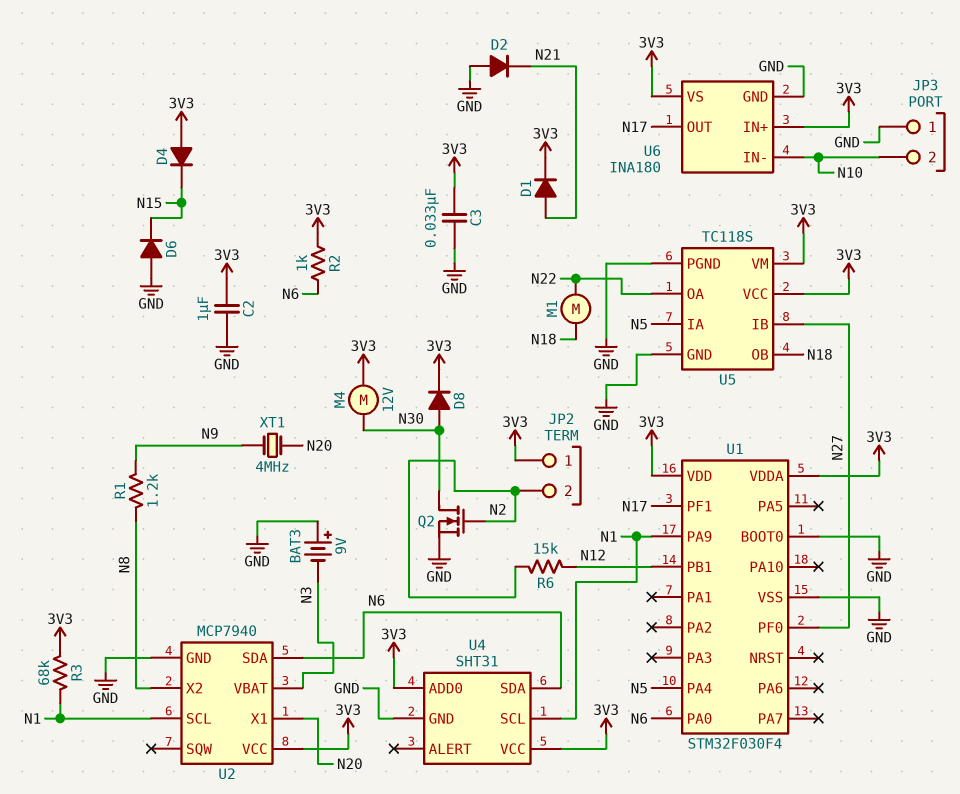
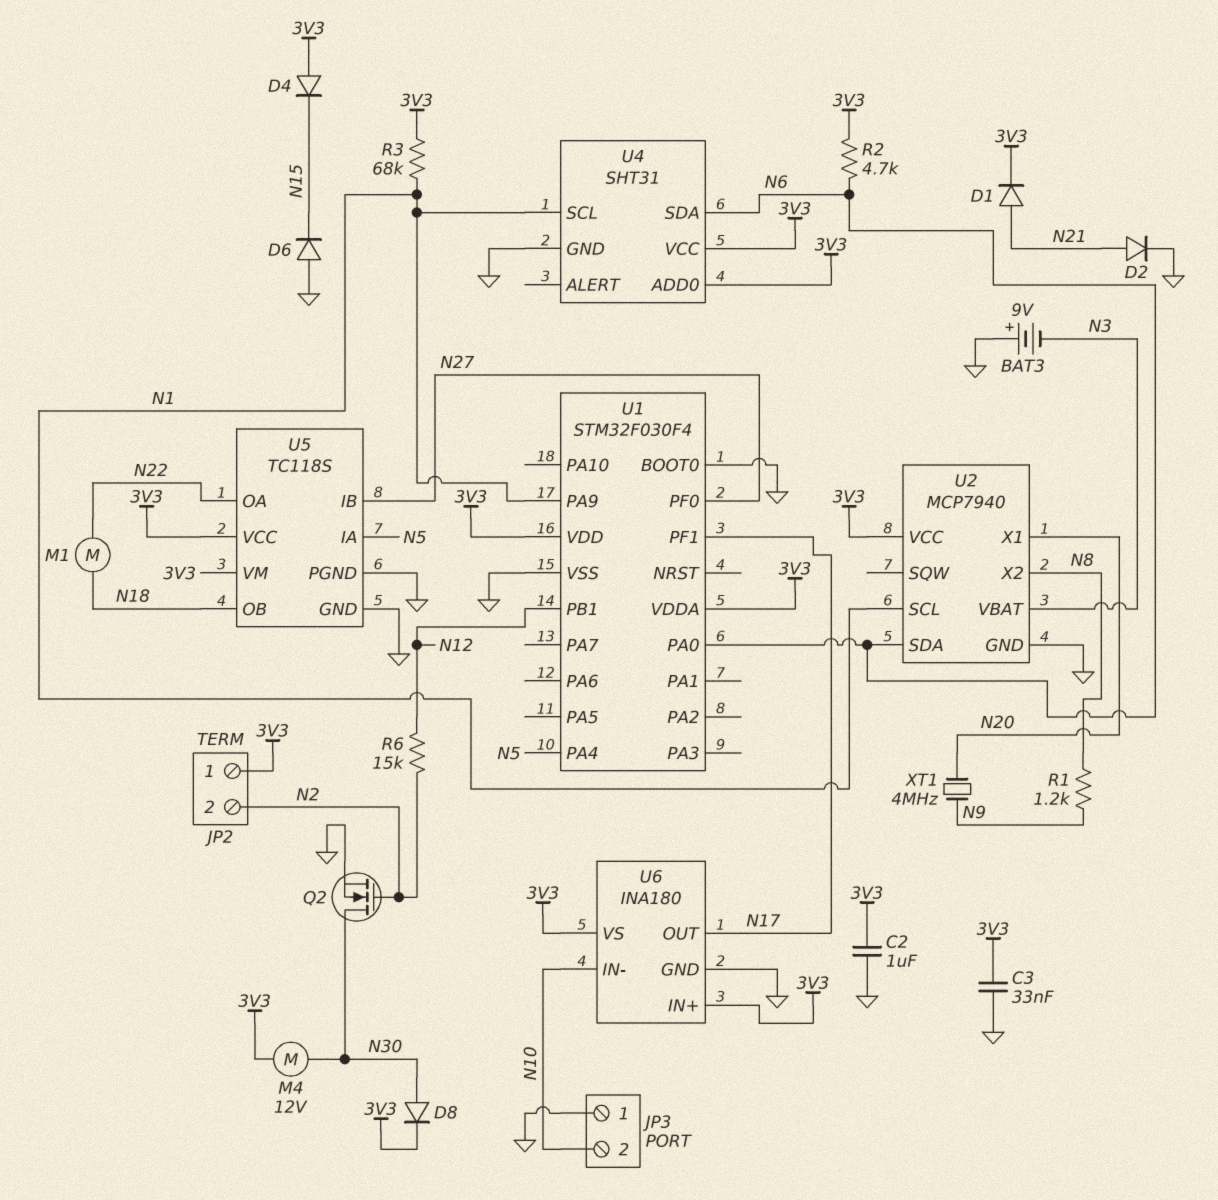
D2: diode (A GND, K N21) -> diode (A N21, K GND)
R2: 1k (3V3, N6) -> 4.7k (3V3, N6)

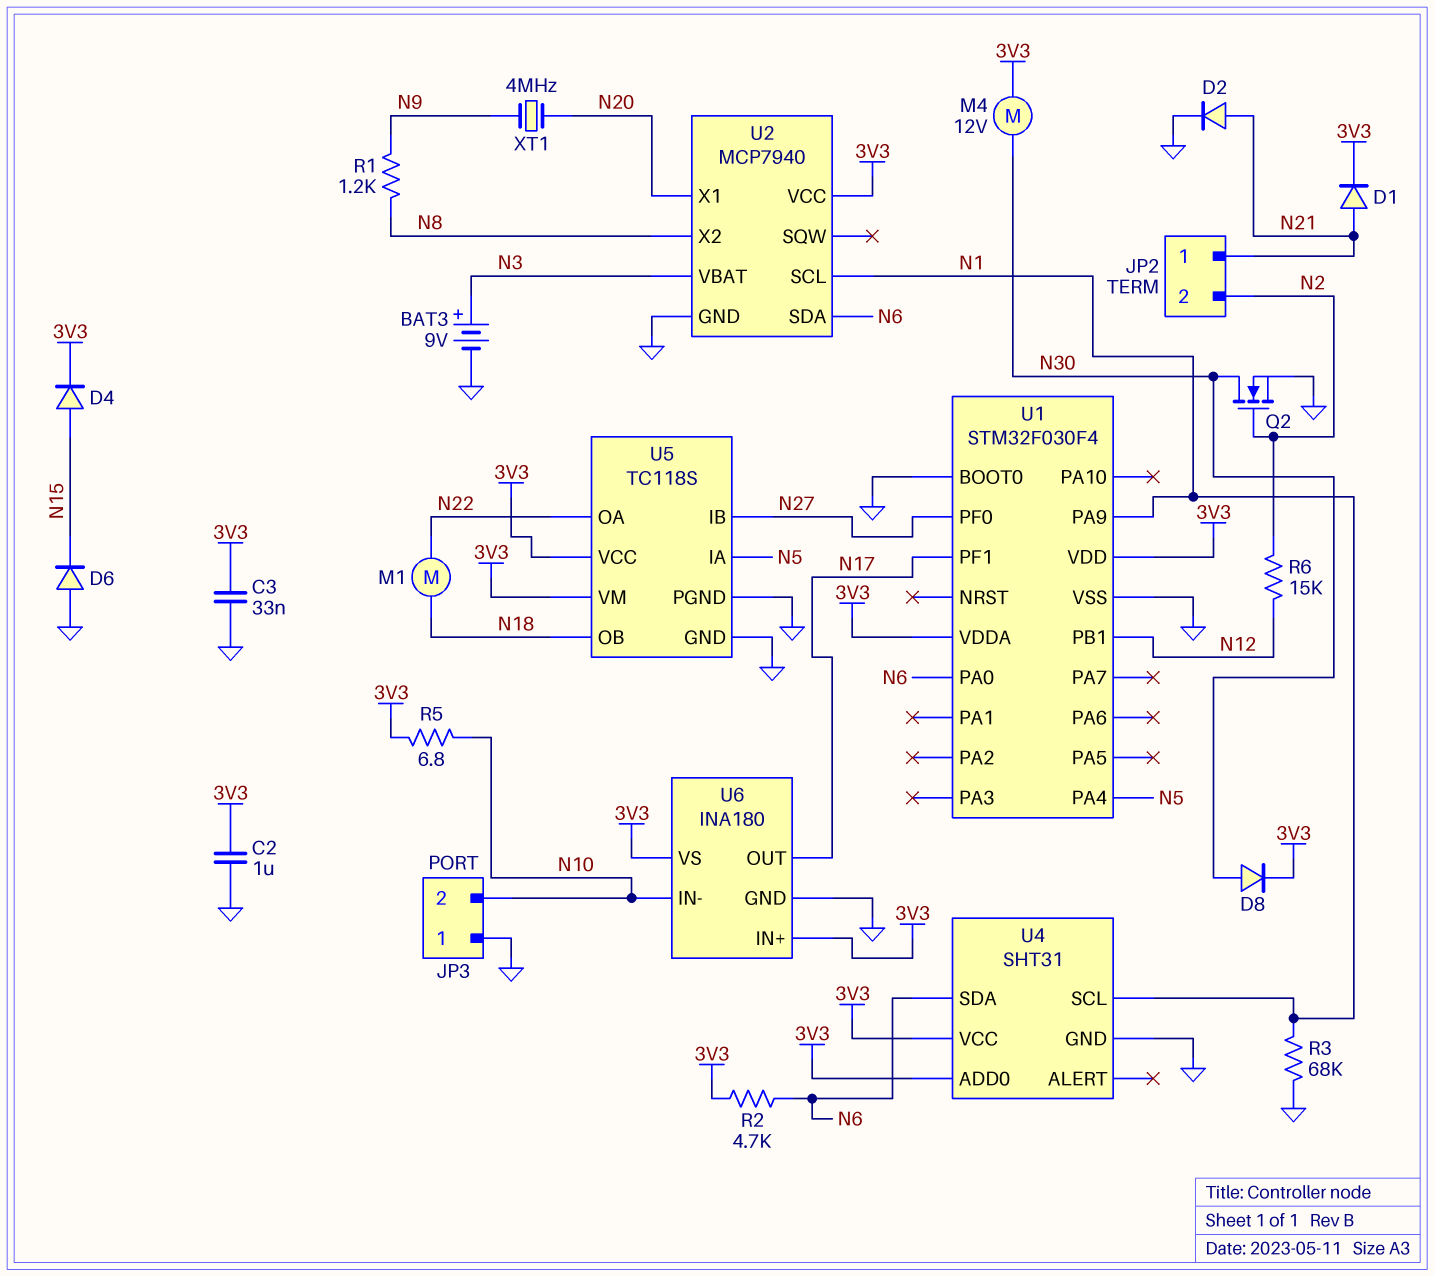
BAT3: 9V (plus GND, minus N3) -> 9V (plus N3, minus GND)
D4: diode (A 3V3, K N15) -> diode (A N15, K 3V3)
JP2 pin 1: 3V3 -> N21
R3: 68k (3V3, N1) -> 68k (GND, N1)
R5: none -> 6.8 (3V3, N10)

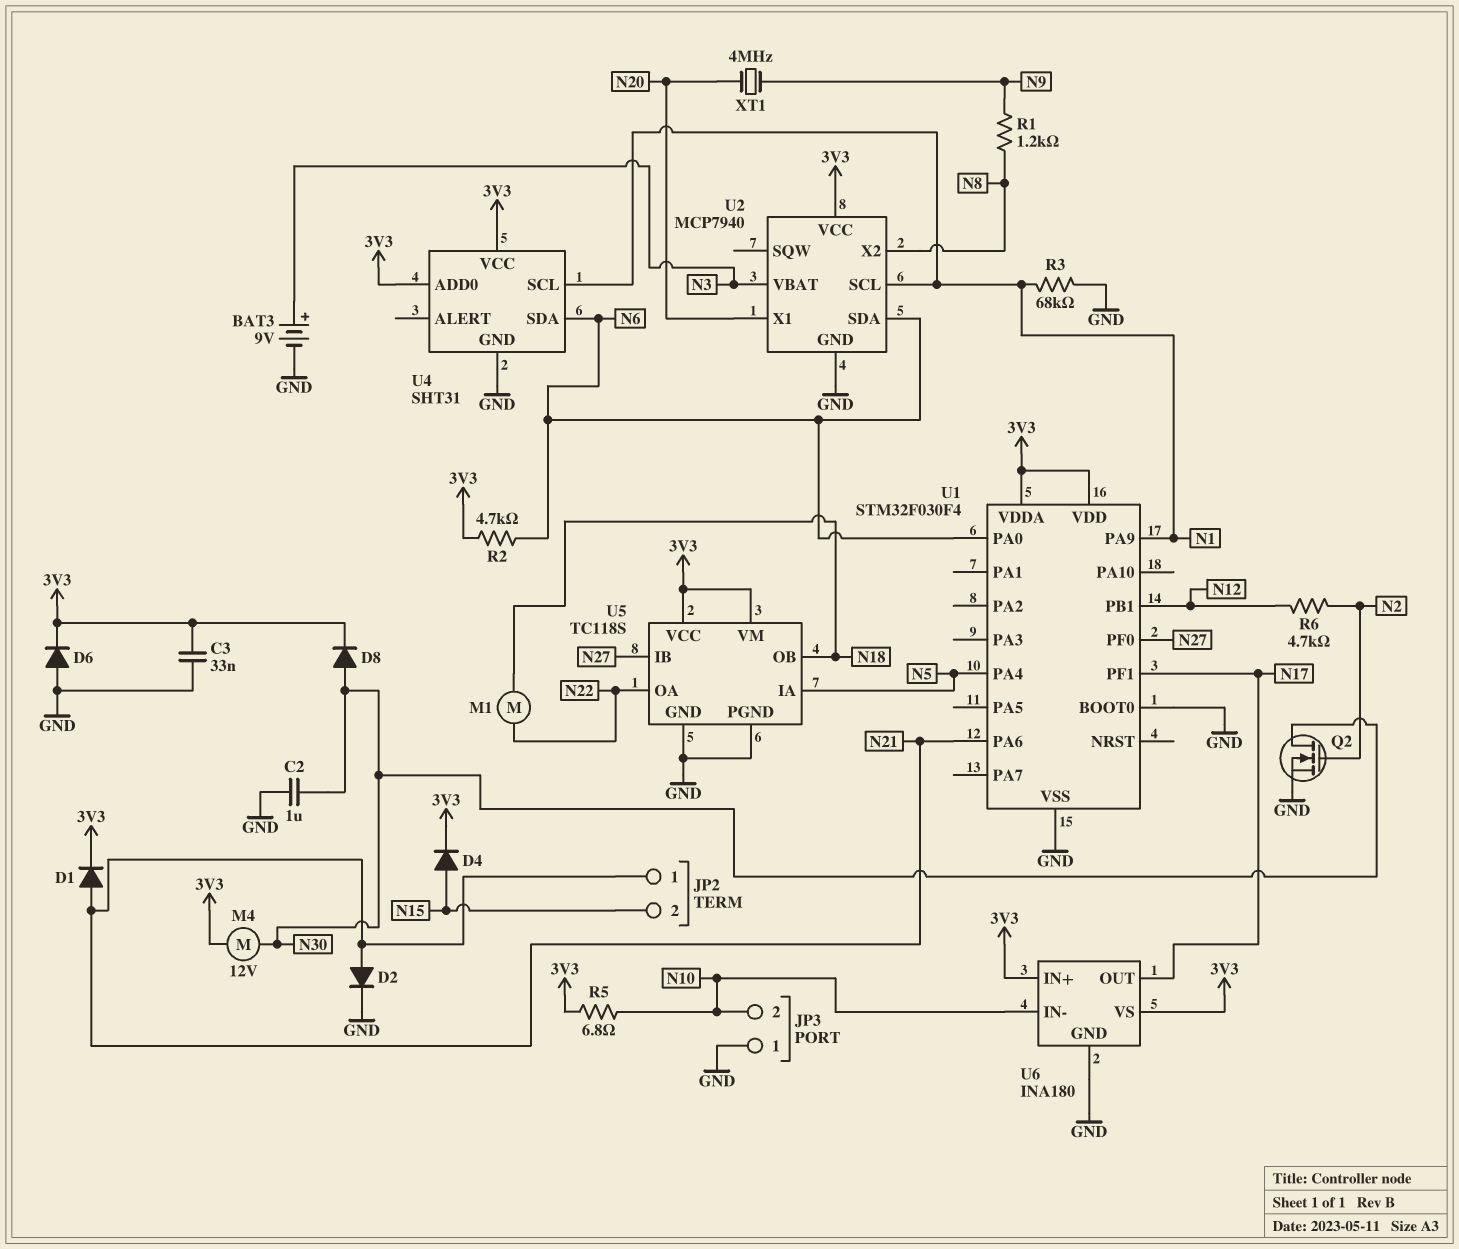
C2: 1uF (3V3, GND) -> 1uF (GND, N30)
D6: diode (A GND, K N15) -> diode (A GND, K 3V3)
JP2 pin 2: N2 -> N15
R6: 15k (N2, N12) -> 4.7k (N2, N12)
U1 pin PA6: none -> N21

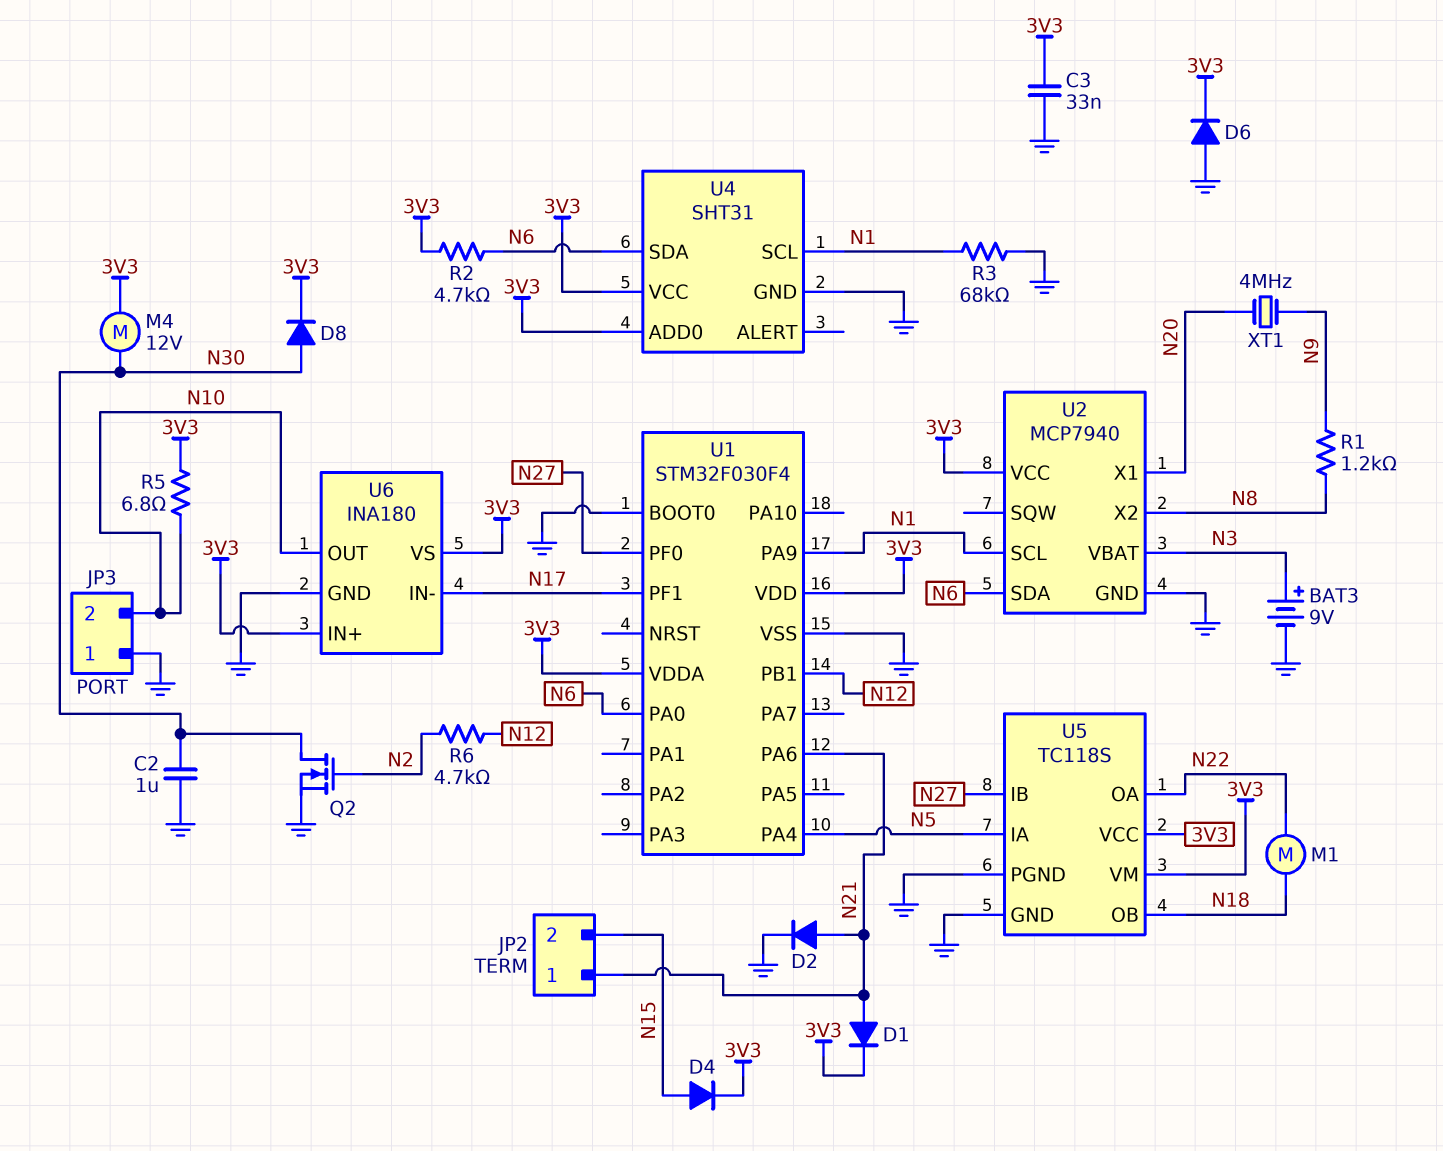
U6 pin IN-: N10 -> N17
U6 pin OUT: N17 -> N10

